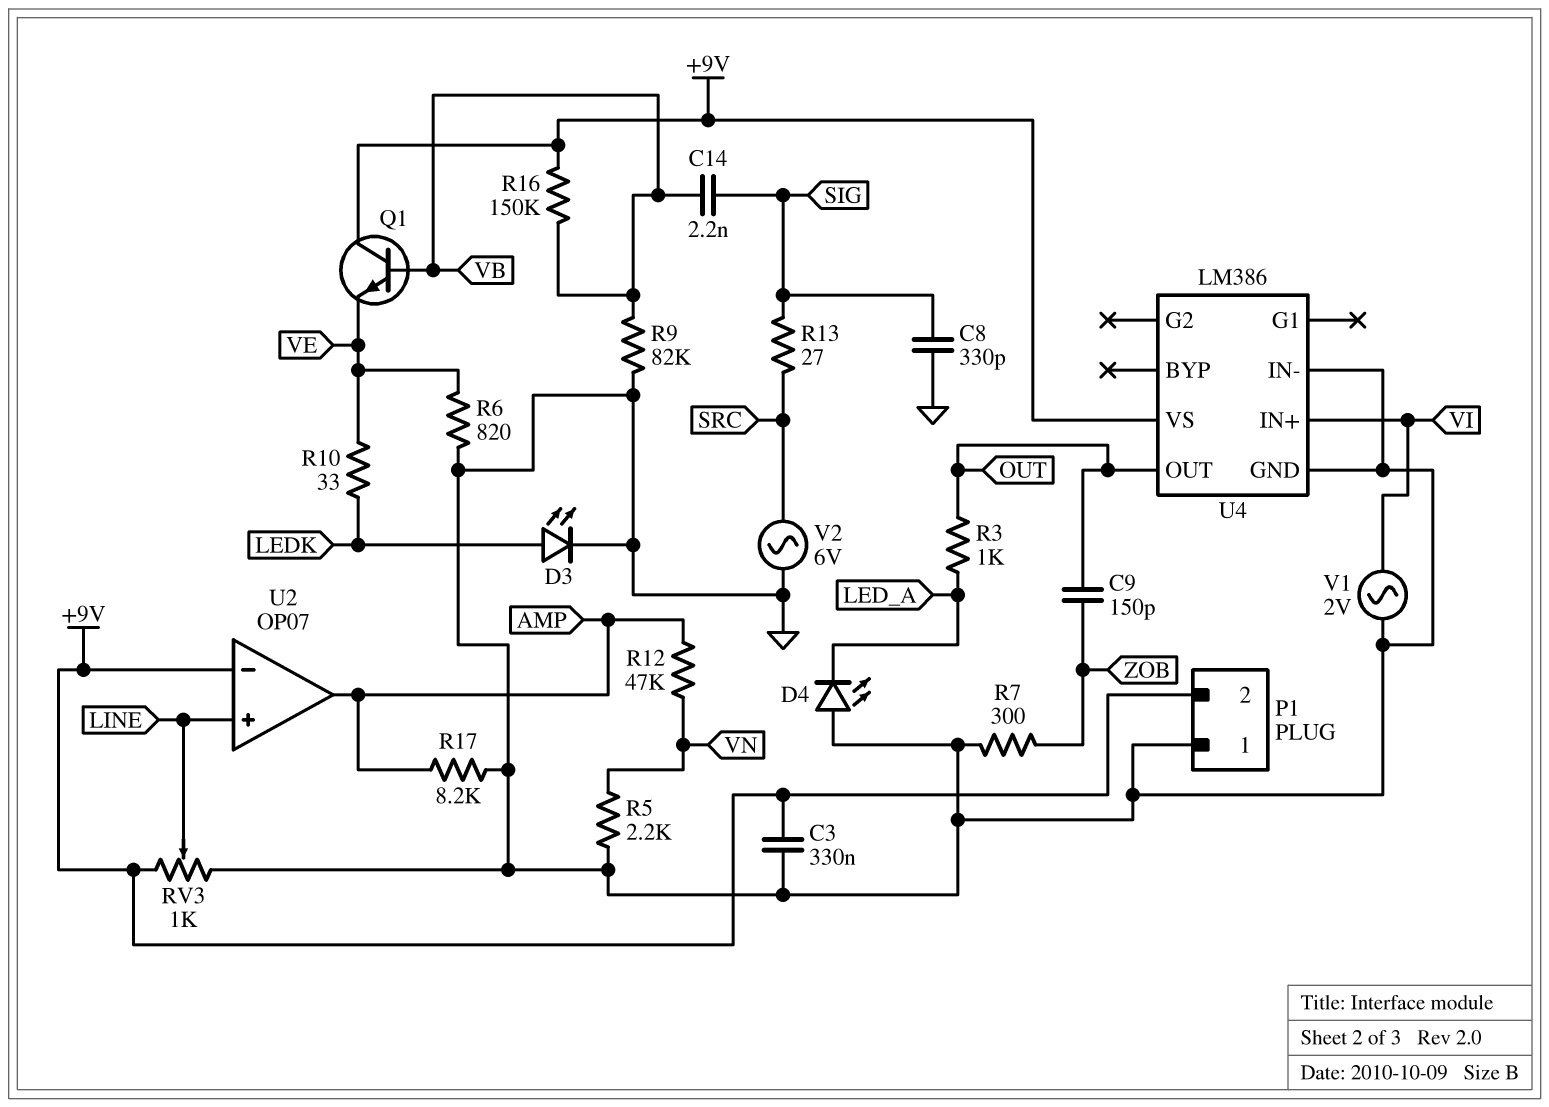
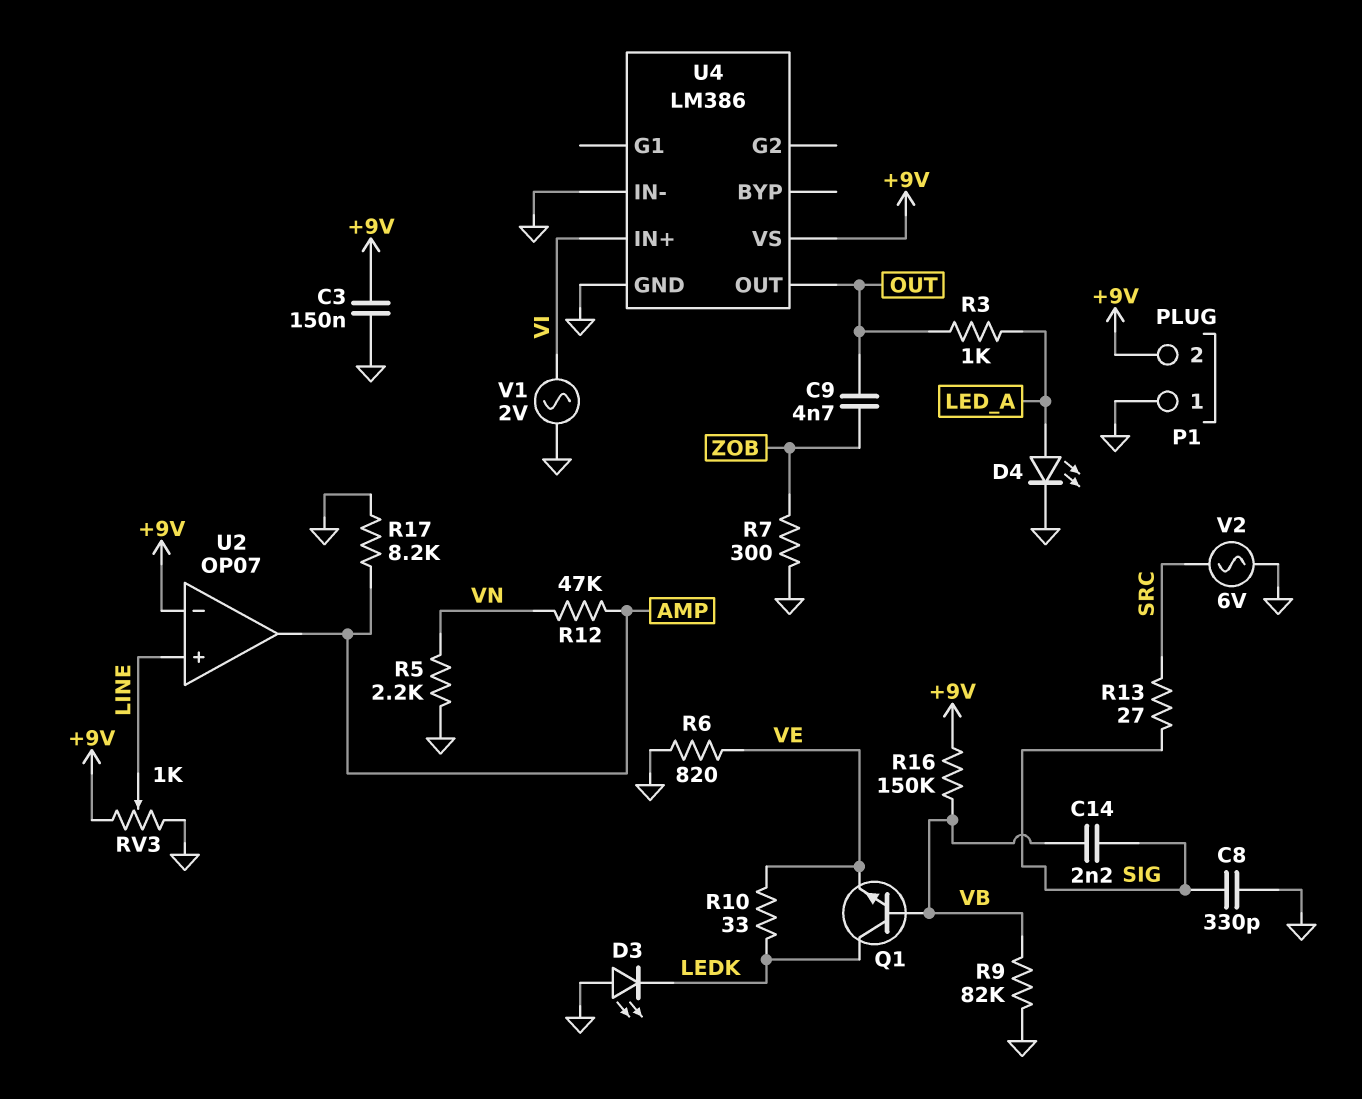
C3: 330nF (+9V, GND) -> 150nF (+9V, GND)
C9: 150pF (OUT, ZOB) -> 4.7nF (OUT, ZOB)
D3: LED (A LEDK, K GND) -> LED (A GND, K LEDK)
D4: LED (A GND, K LED_A) -> LED (A LED_A, K GND)
Q1: NPN (B VB, C +9V, E VE) -> NPN (B VB, C LEDK, E VE)

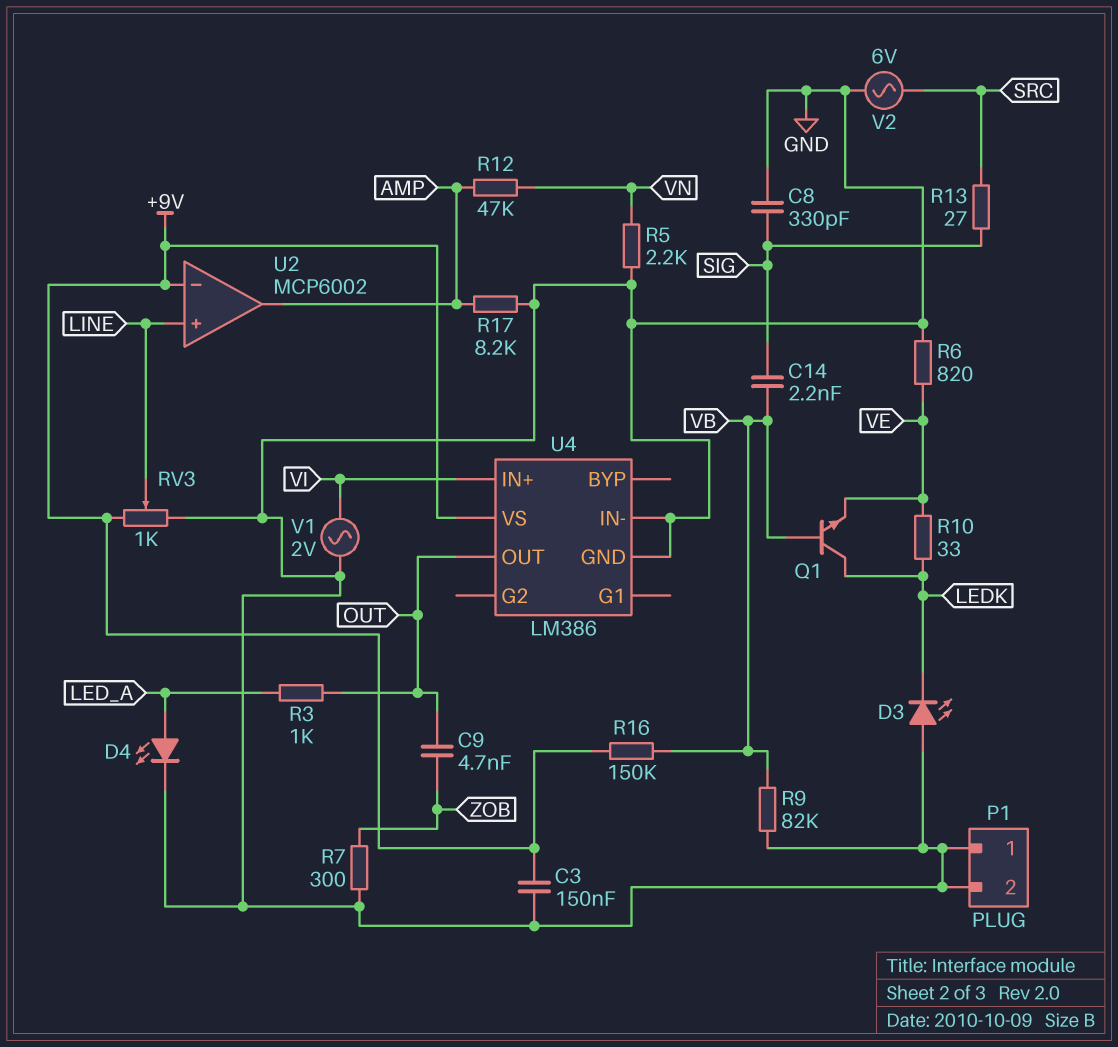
P1 pin 2: +9V -> GND
U2: OP07 -> MCP6002

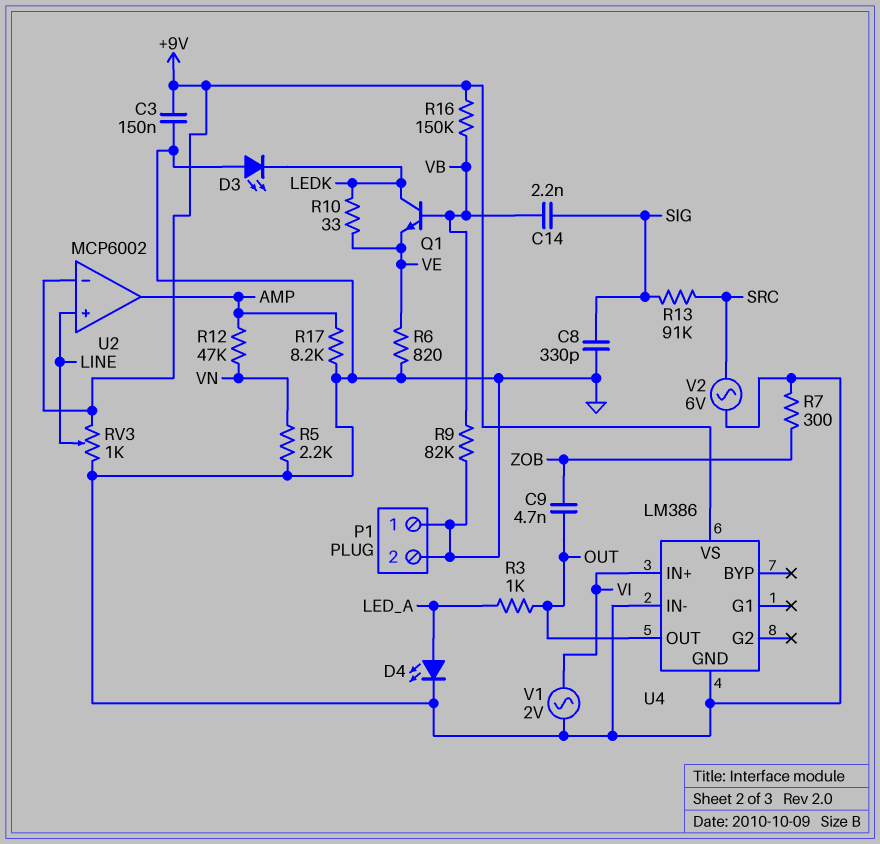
R13: 27 (SIG, SRC) -> 91k (SIG, SRC)

